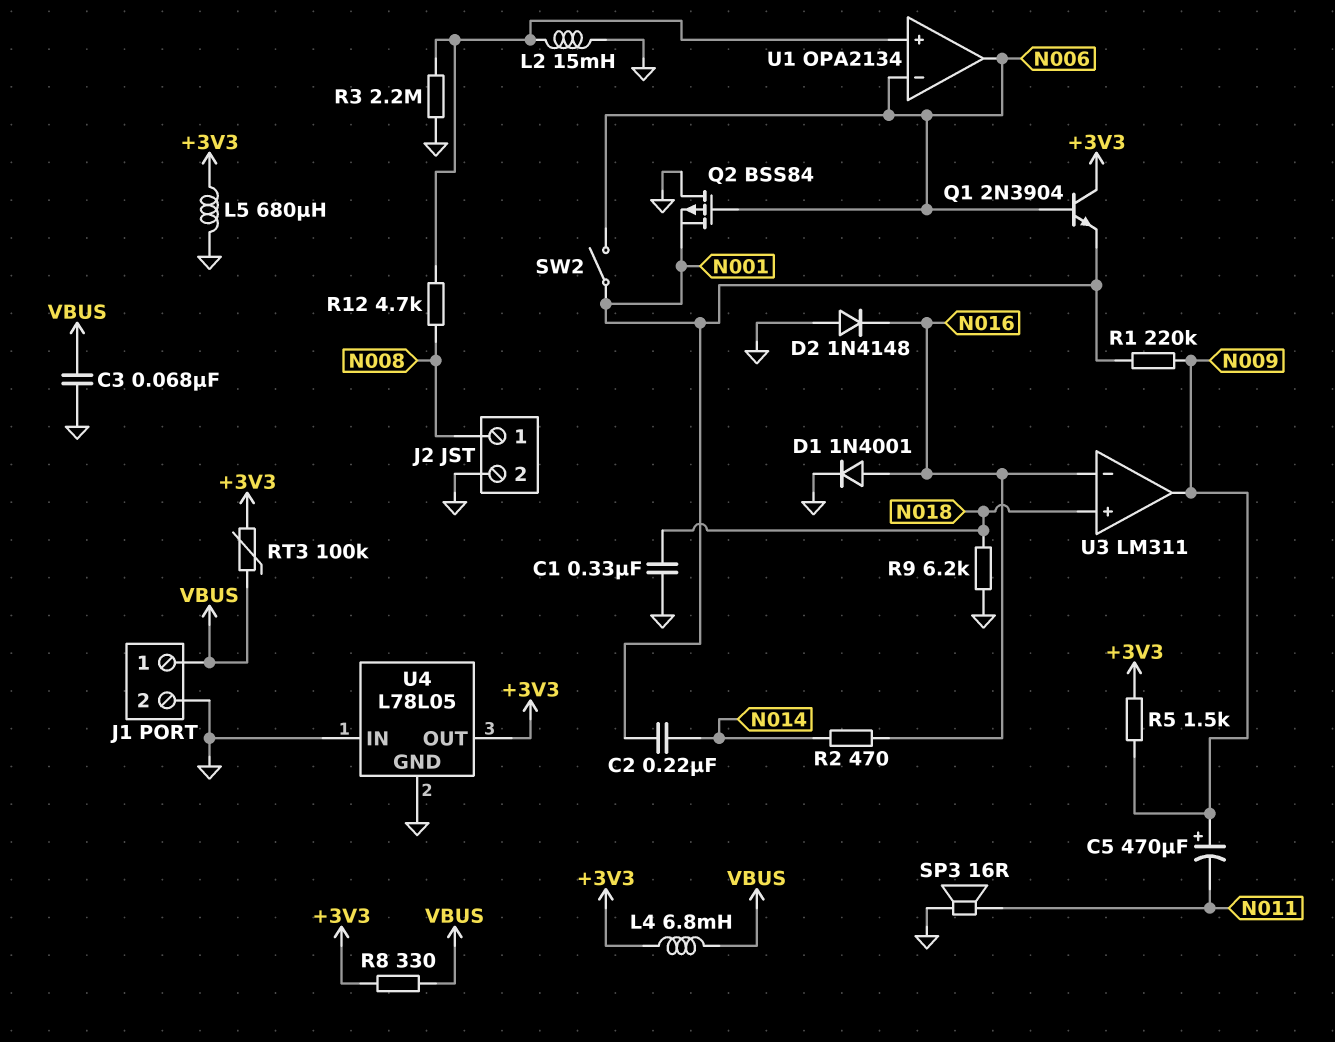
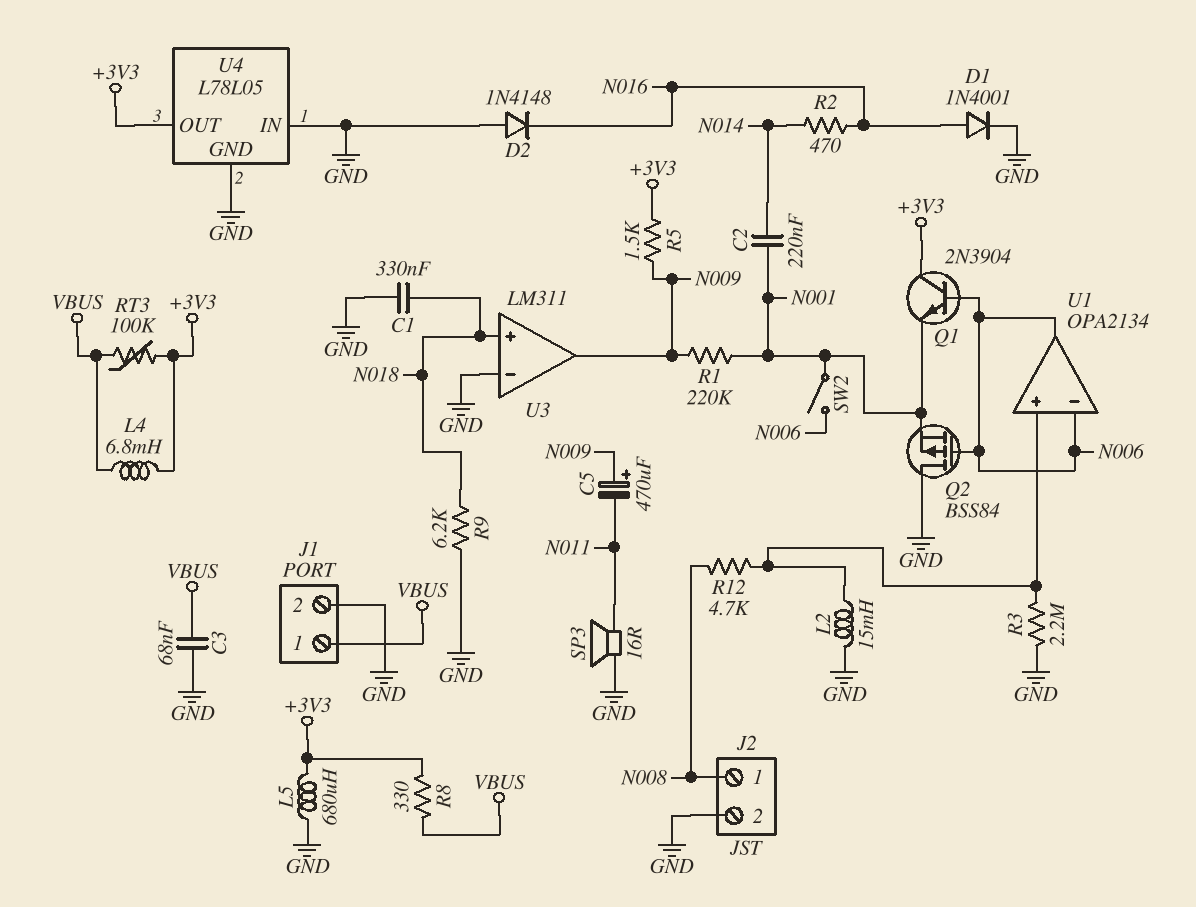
U3 pin in-: N016 -> GND

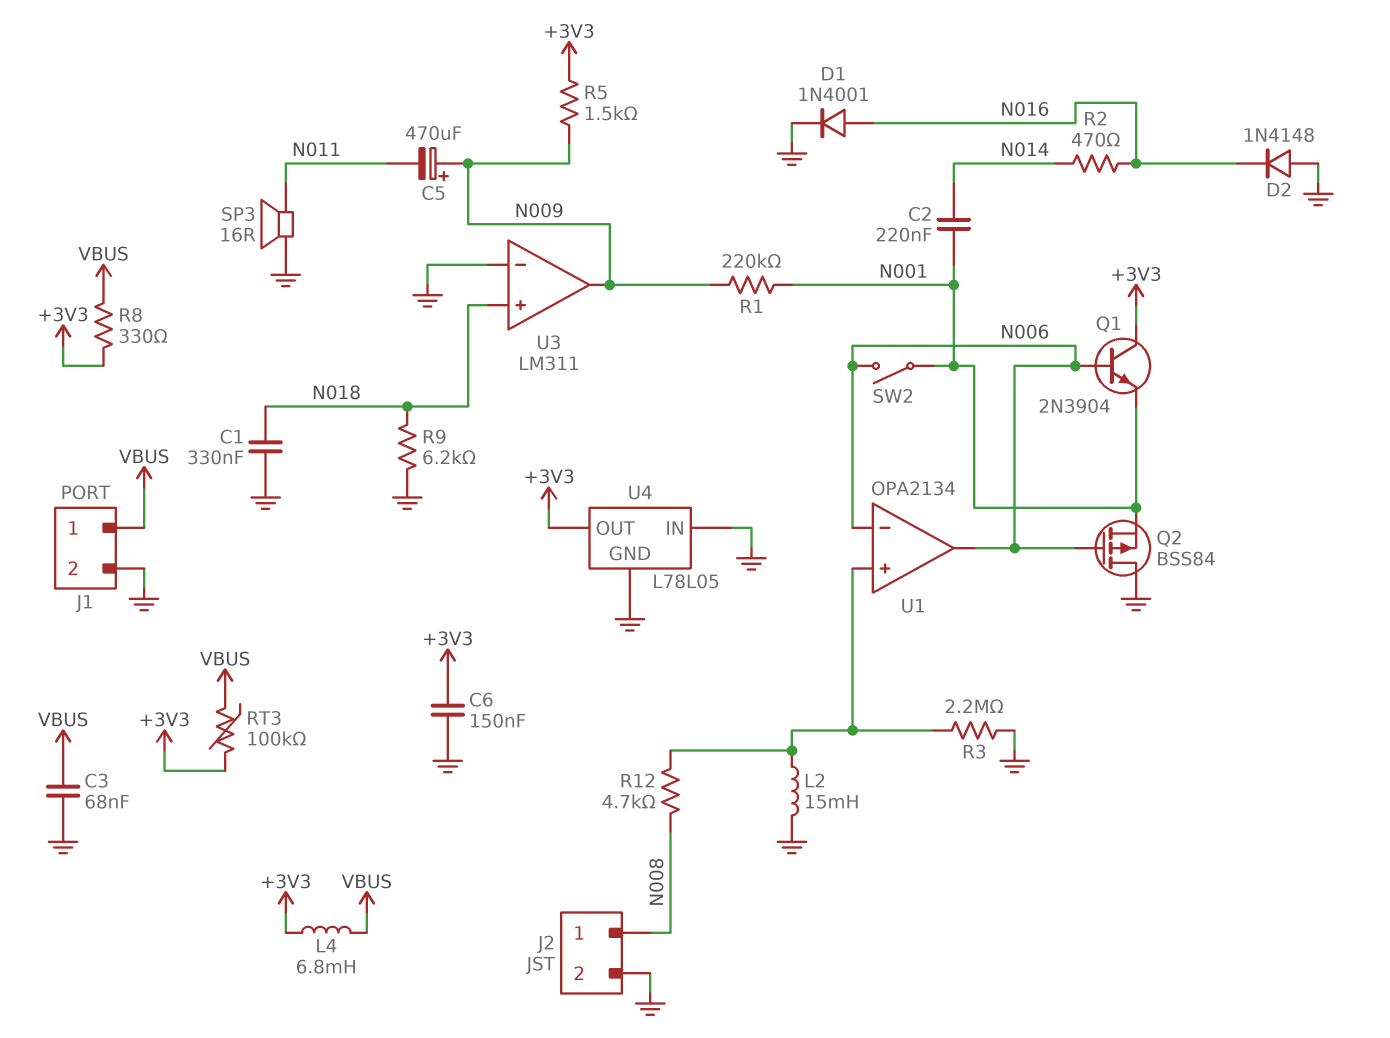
C6: none -> 150nF (+3V3, GND)
L5: 680uH (+3V3, GND) -> none

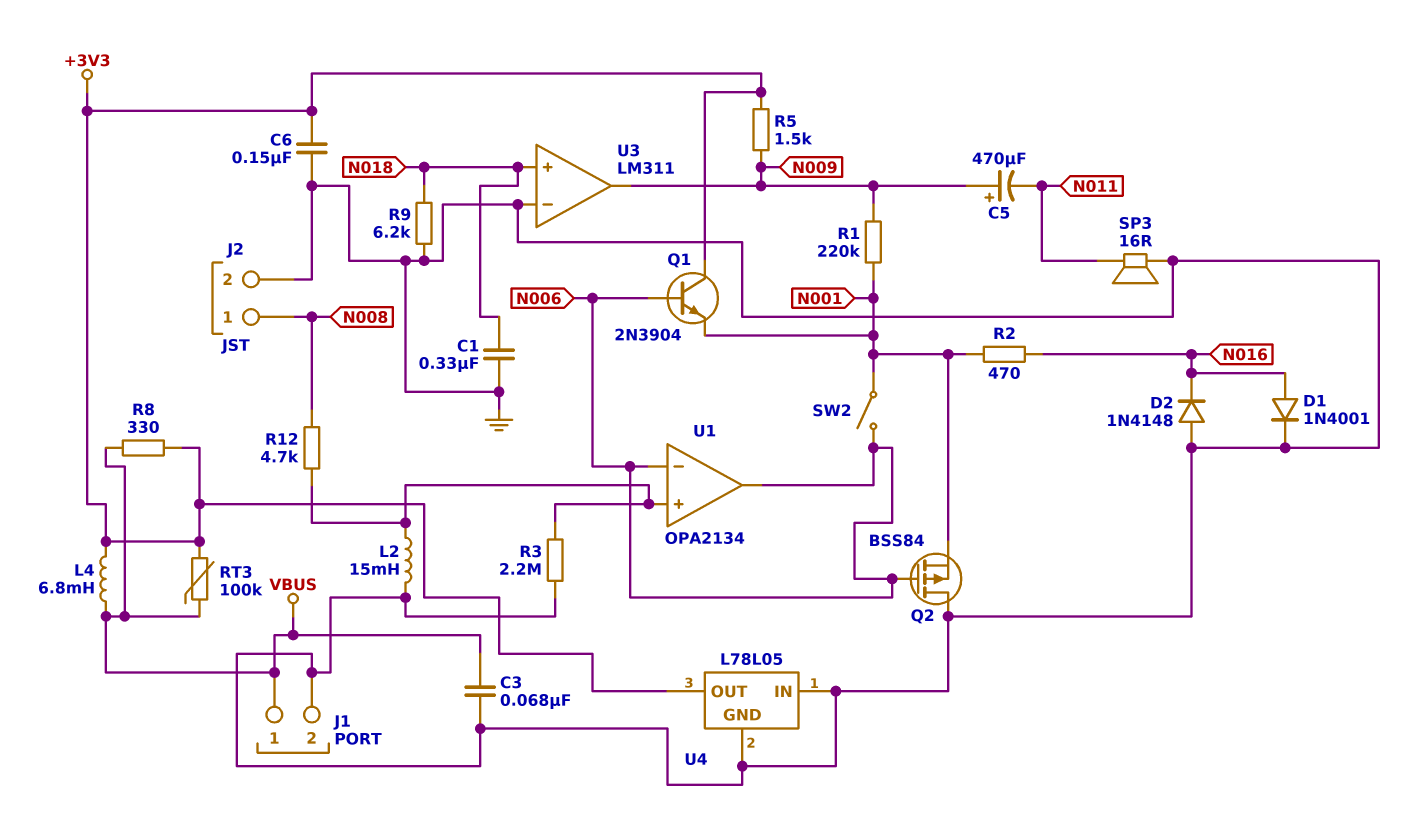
C2: 220nF (N001, N014) -> none
R2: 470 (N014, N016) -> 470 (N001, N016)

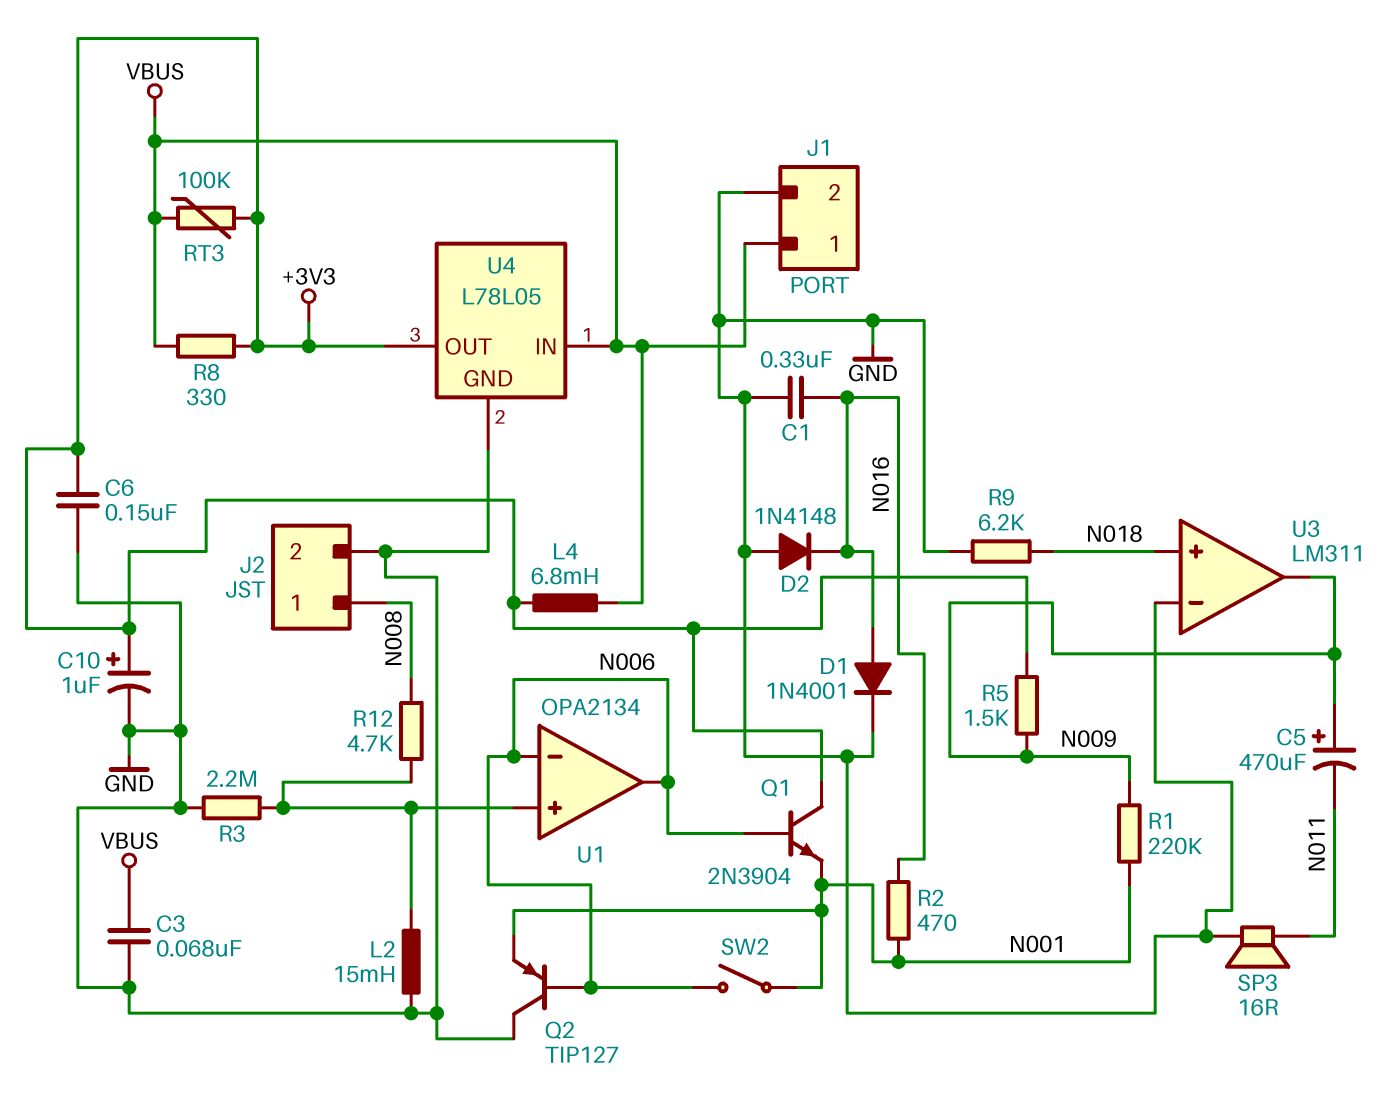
C1: 330nF (GND, N018) -> 330nF (GND, N016)
C10: none -> 1uF (plus +3V3, minus GND)
Q2: PMOS BSS84 (G N006, D GND, S N001) -> PNP TIP127 (B N006, C GND, E N001)
U4 pin IN: GND -> VBUS

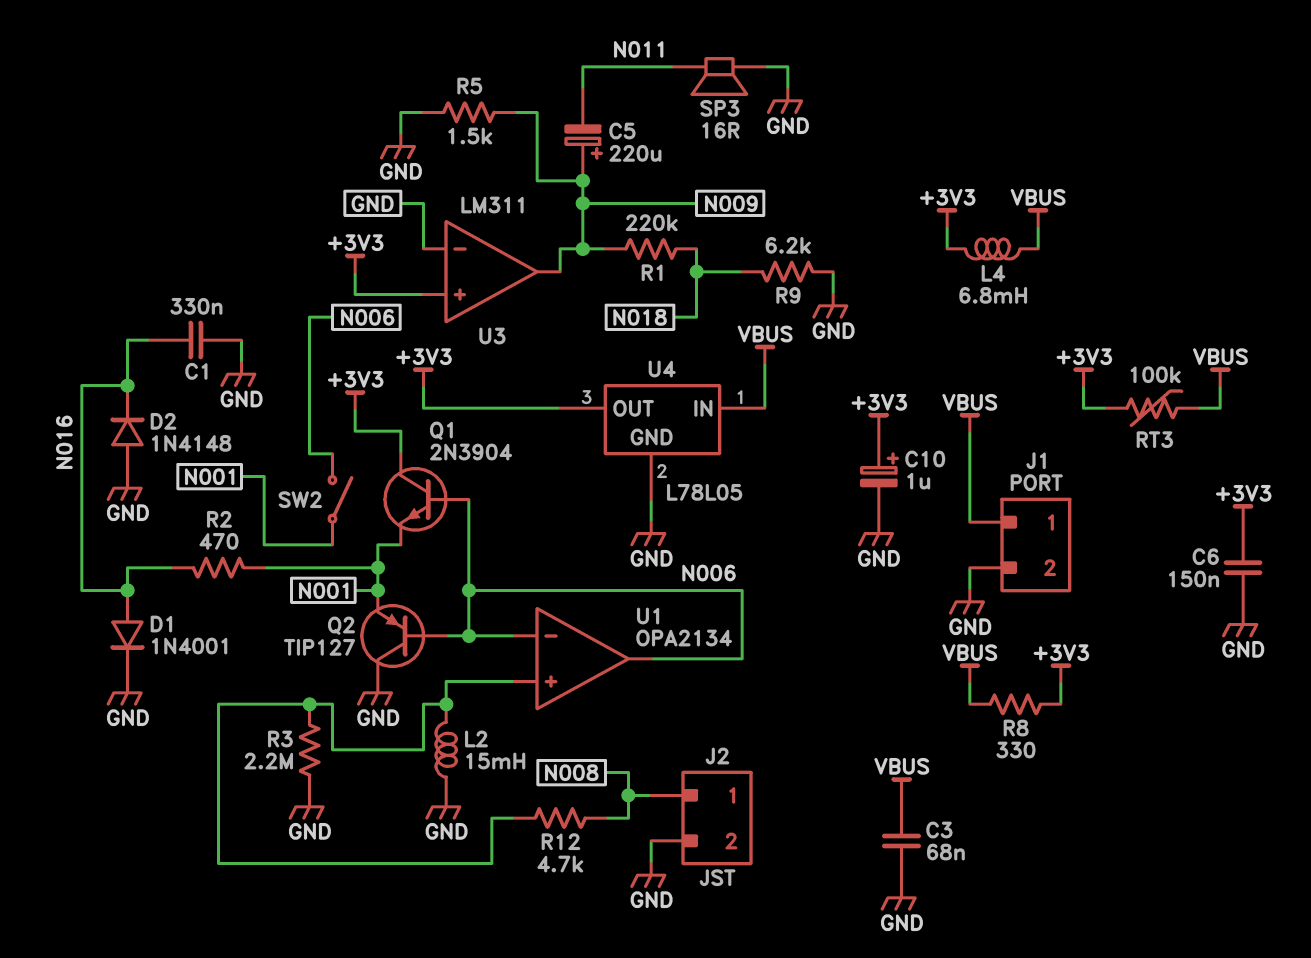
C5: 470uF (plus N009, minus N011) -> 220uF (plus N009, minus N011)
R1: 220k (N001, N009) -> 220k (N009, N018)
R5: 1.5k (+3V3, N009) -> 1.5k (GND, N009)
U3 pin in+: N018 -> +3V3

